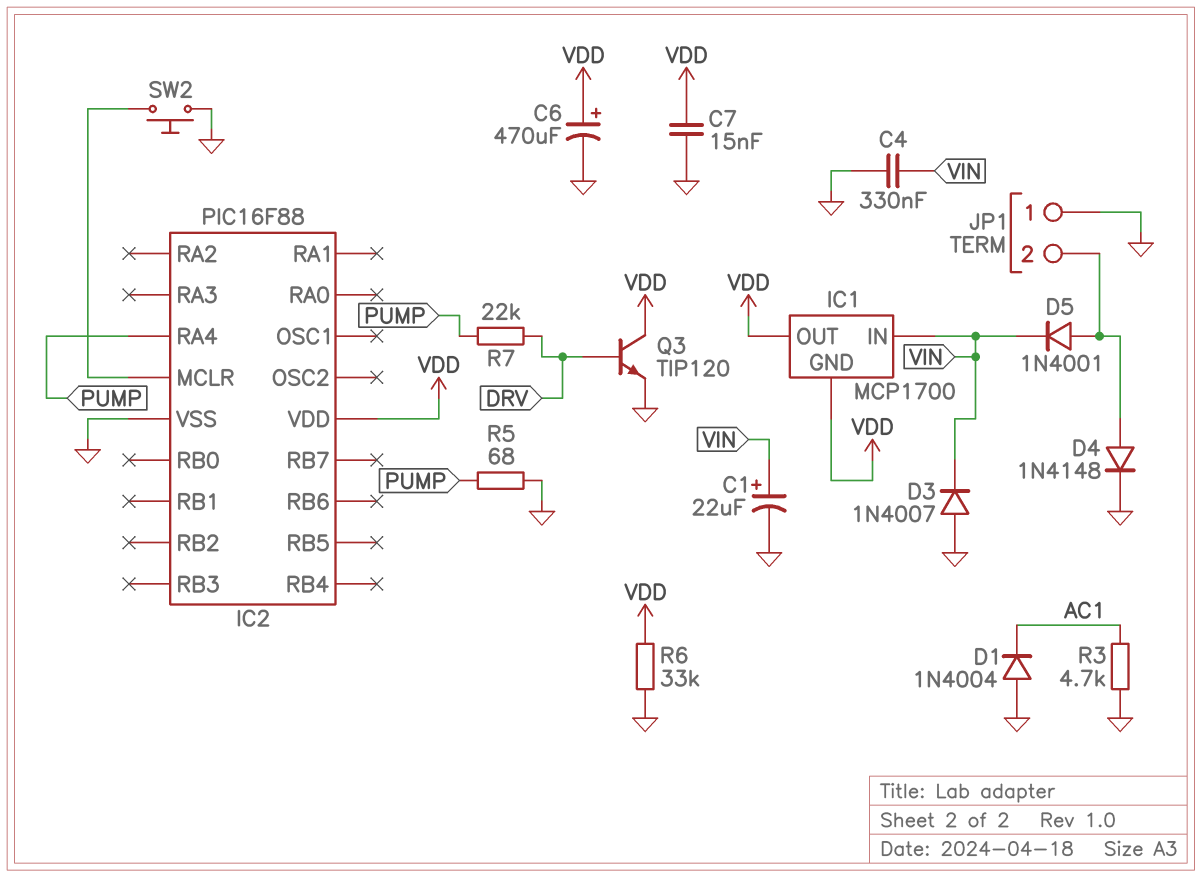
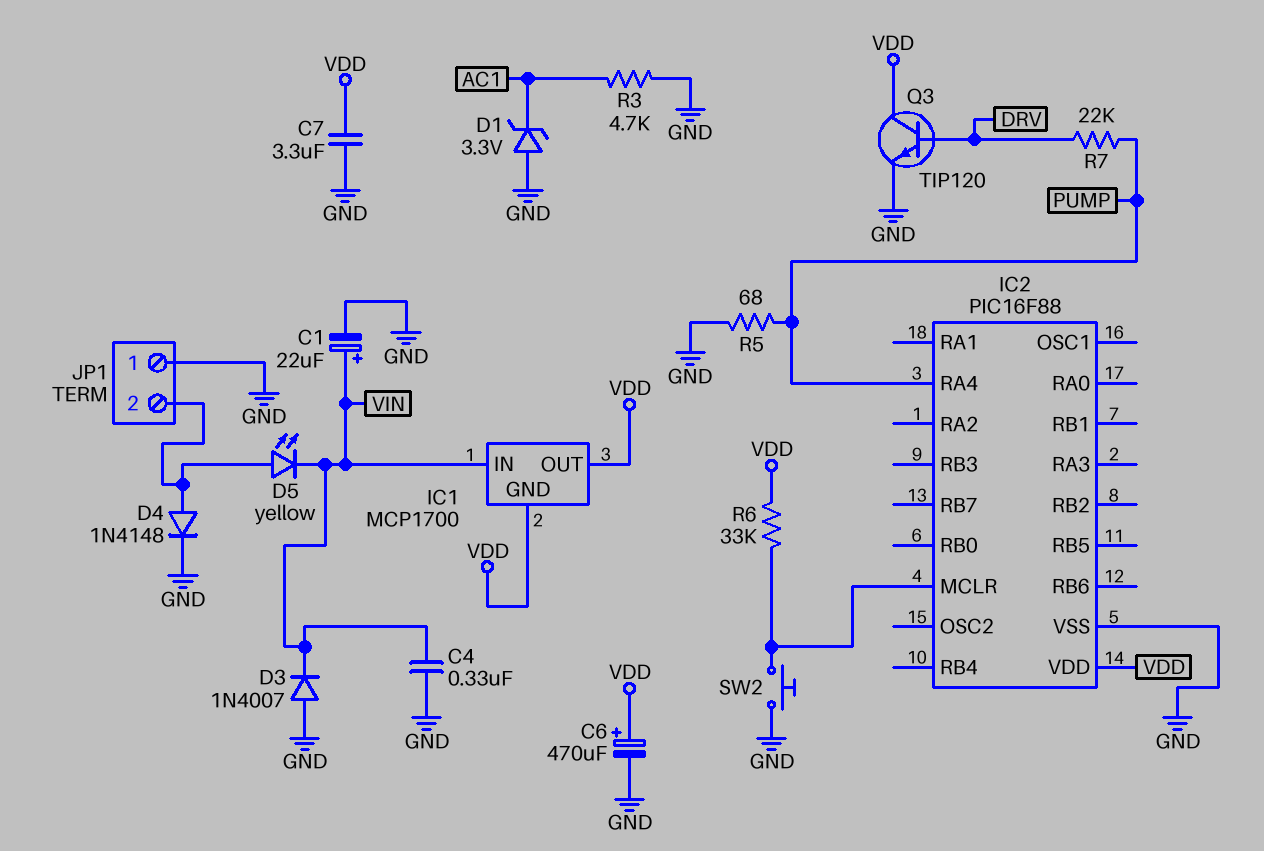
C7: 15nF (GND, VDD) -> 3.3uF (GND, VDD)
D1: diode 1N4004 (A GND, K AC1) -> zener 3.3V (A GND, K AC1)
D5: diode 1N4001 (A JP1/2, K VIN) -> LED yellow (A JP1/2, K VIN)
R6: 33k (GND, VDD) -> 33k (IC2/MCLR, VDD)

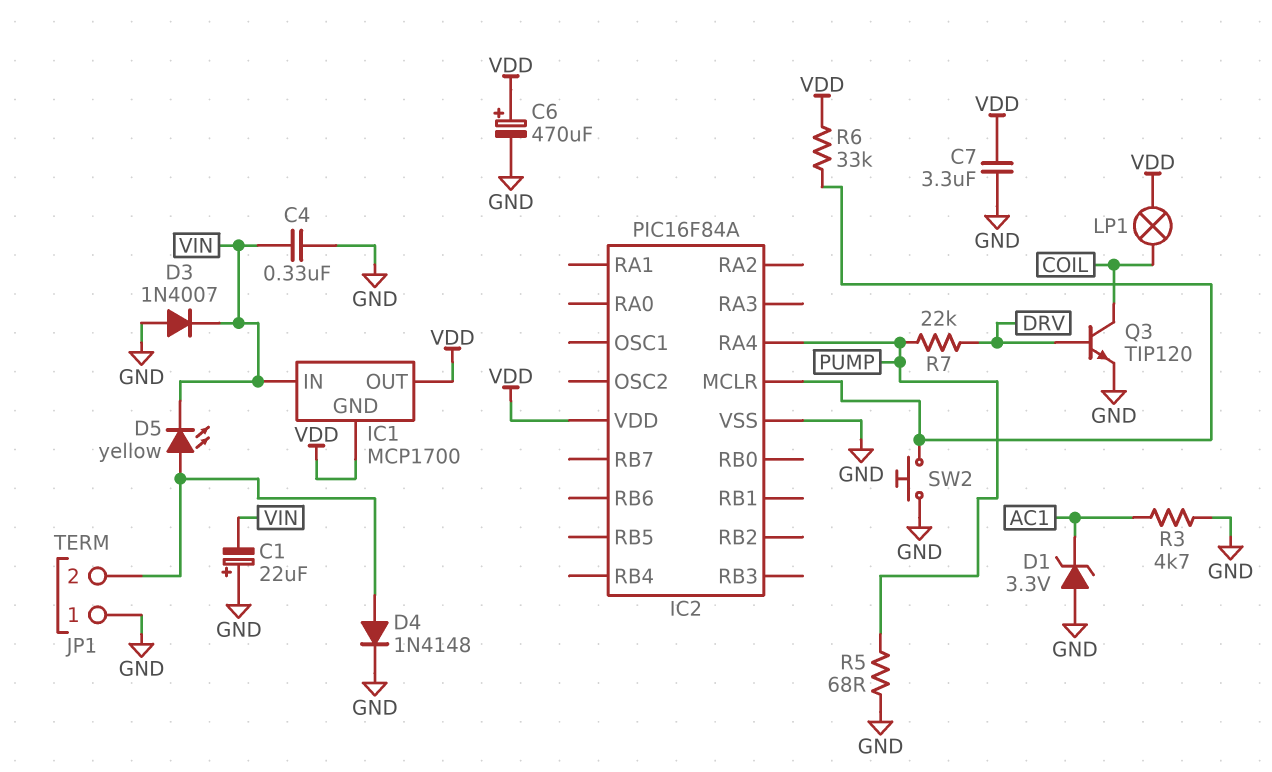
C1: 22uF (plus VIN, minus GND) -> 22uF (plus GND, minus VIN)
IC2: PIC16F88 -> PIC16F84A
LP1: none -> lamp (COIL, VDD)
Q3: NPN TIP120 (B DRV, C VDD, E GND) -> NPN TIP120 (B DRV, C COIL, E GND)

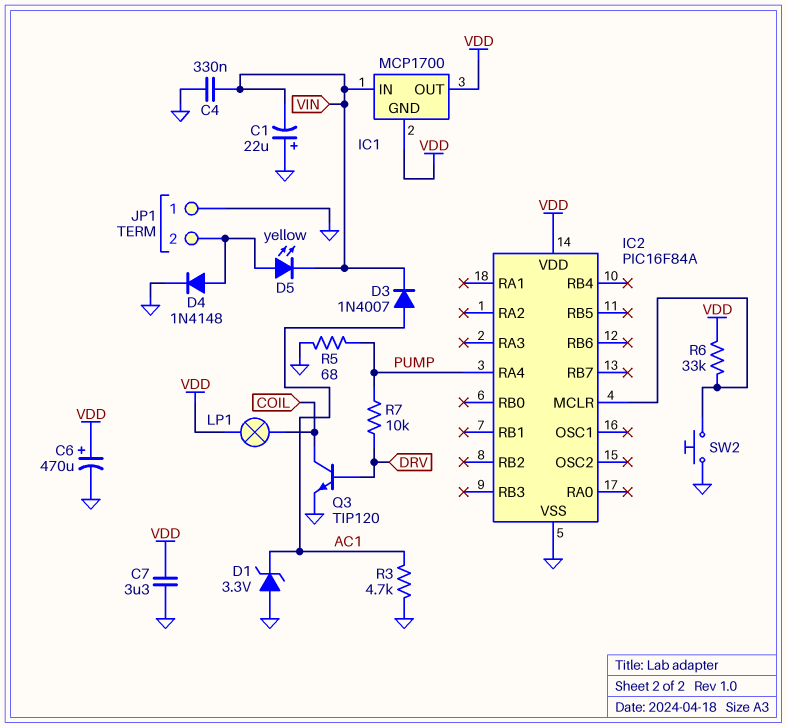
D3: diode 1N4007 (A GND, K VIN) -> diode 1N4007 (A AC1, K VIN)
R7: 22k (DRV, PUMP) -> 10k (DRV, PUMP)

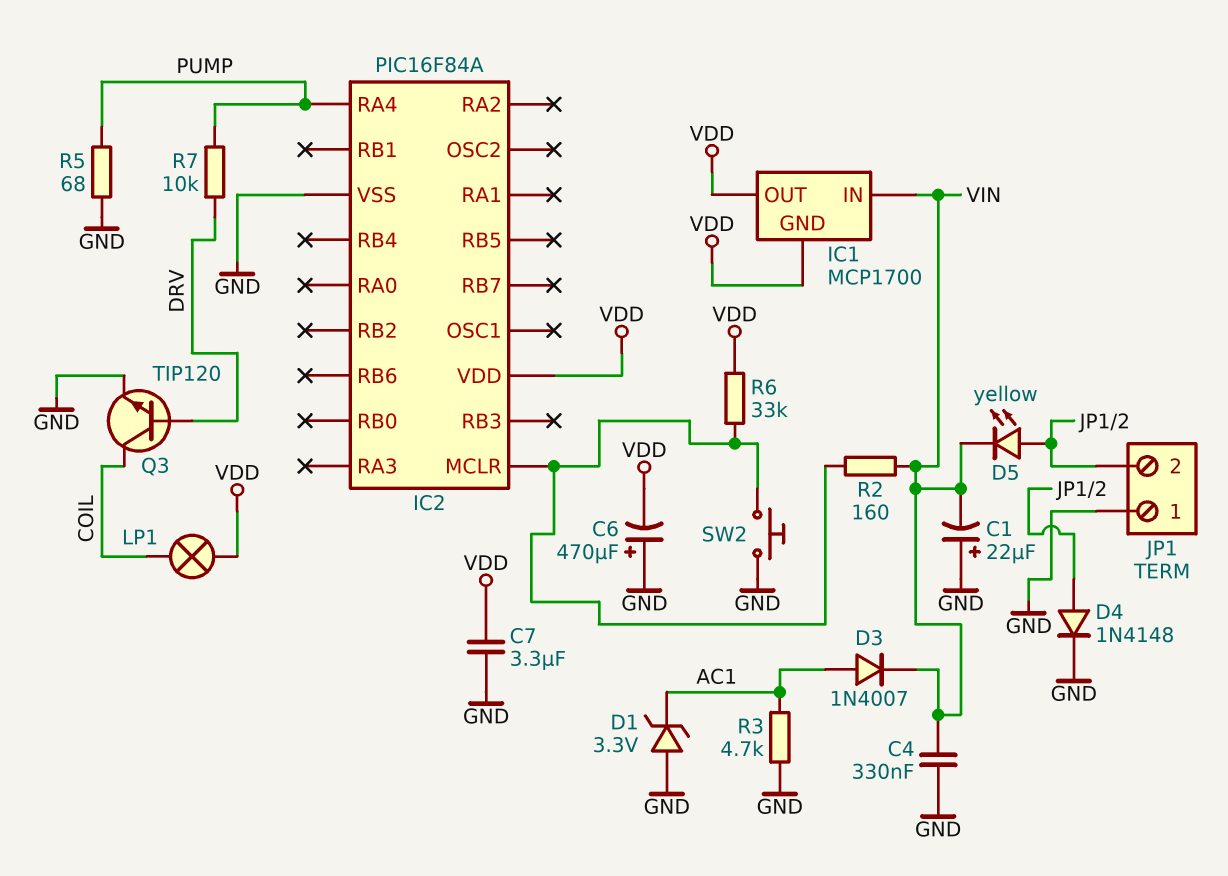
C6: 470uF (plus VDD, minus GND) -> 470uF (plus GND, minus VDD)
R2: none -> 160 (IC2/MCLR, VIN)

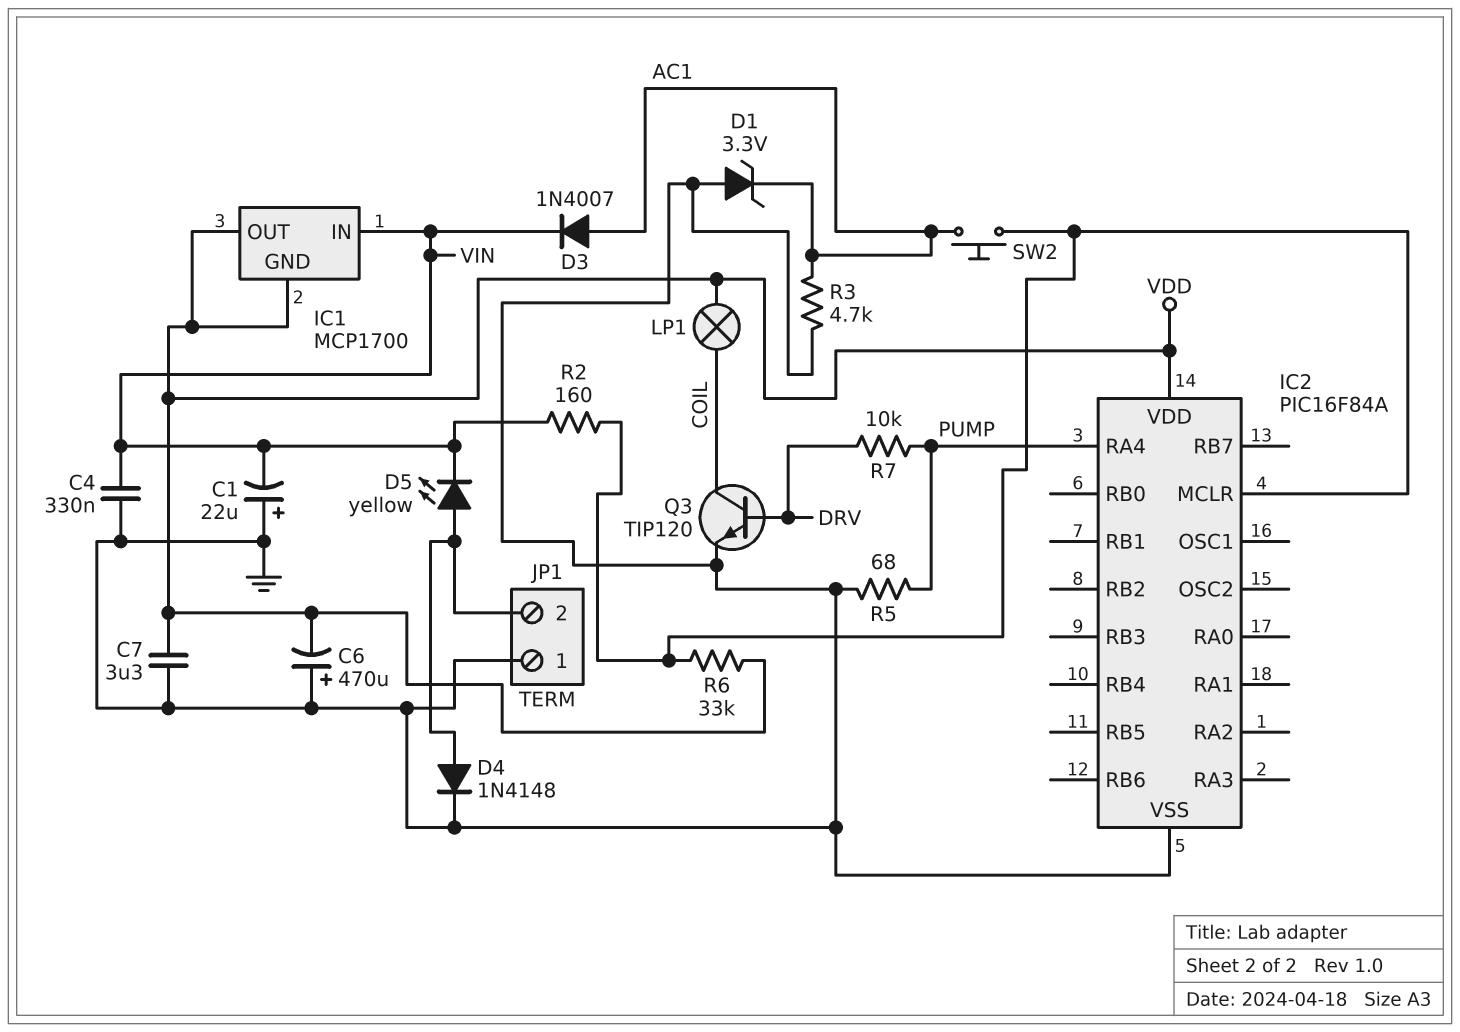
SW2: button (GND, IC2/MCLR) -> button (AC1, IC2/MCLR)

